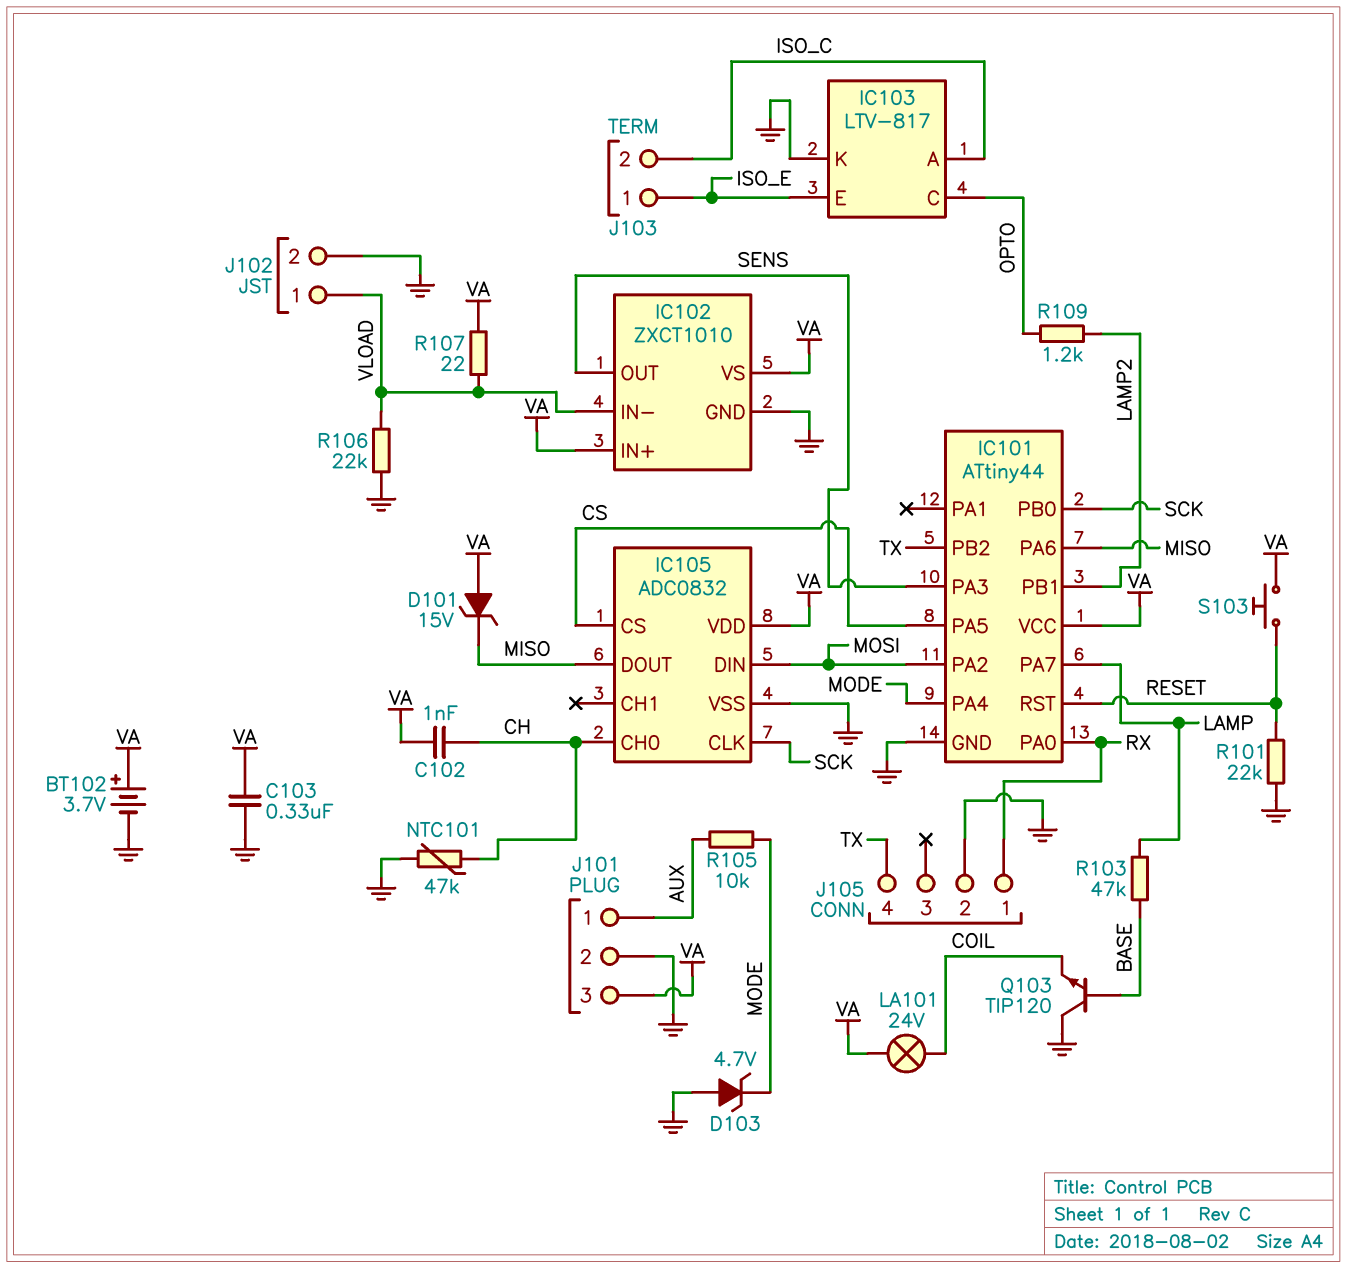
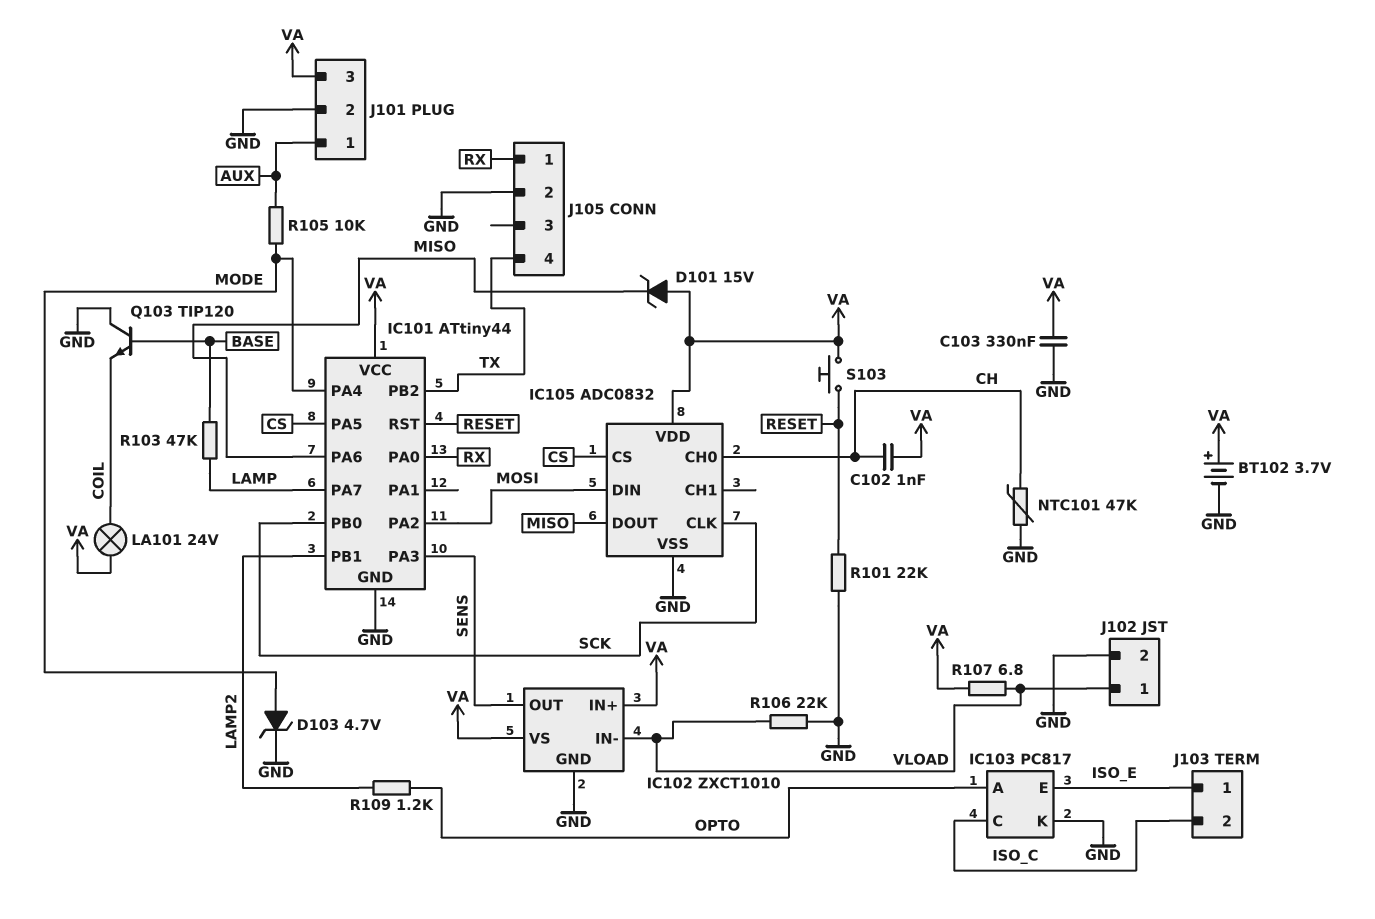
D103: zener 4.7V (A GND, K MODE) -> zener 4.7V (A MODE, K GND)
IC103: LTV-817 -> PC817
IC103 pin A: ISO_C -> OPTO
IC103 pin C: OPTO -> ISO_C
R107: 22 (VA, VLOAD) -> 6.8 (VA, VLOAD)

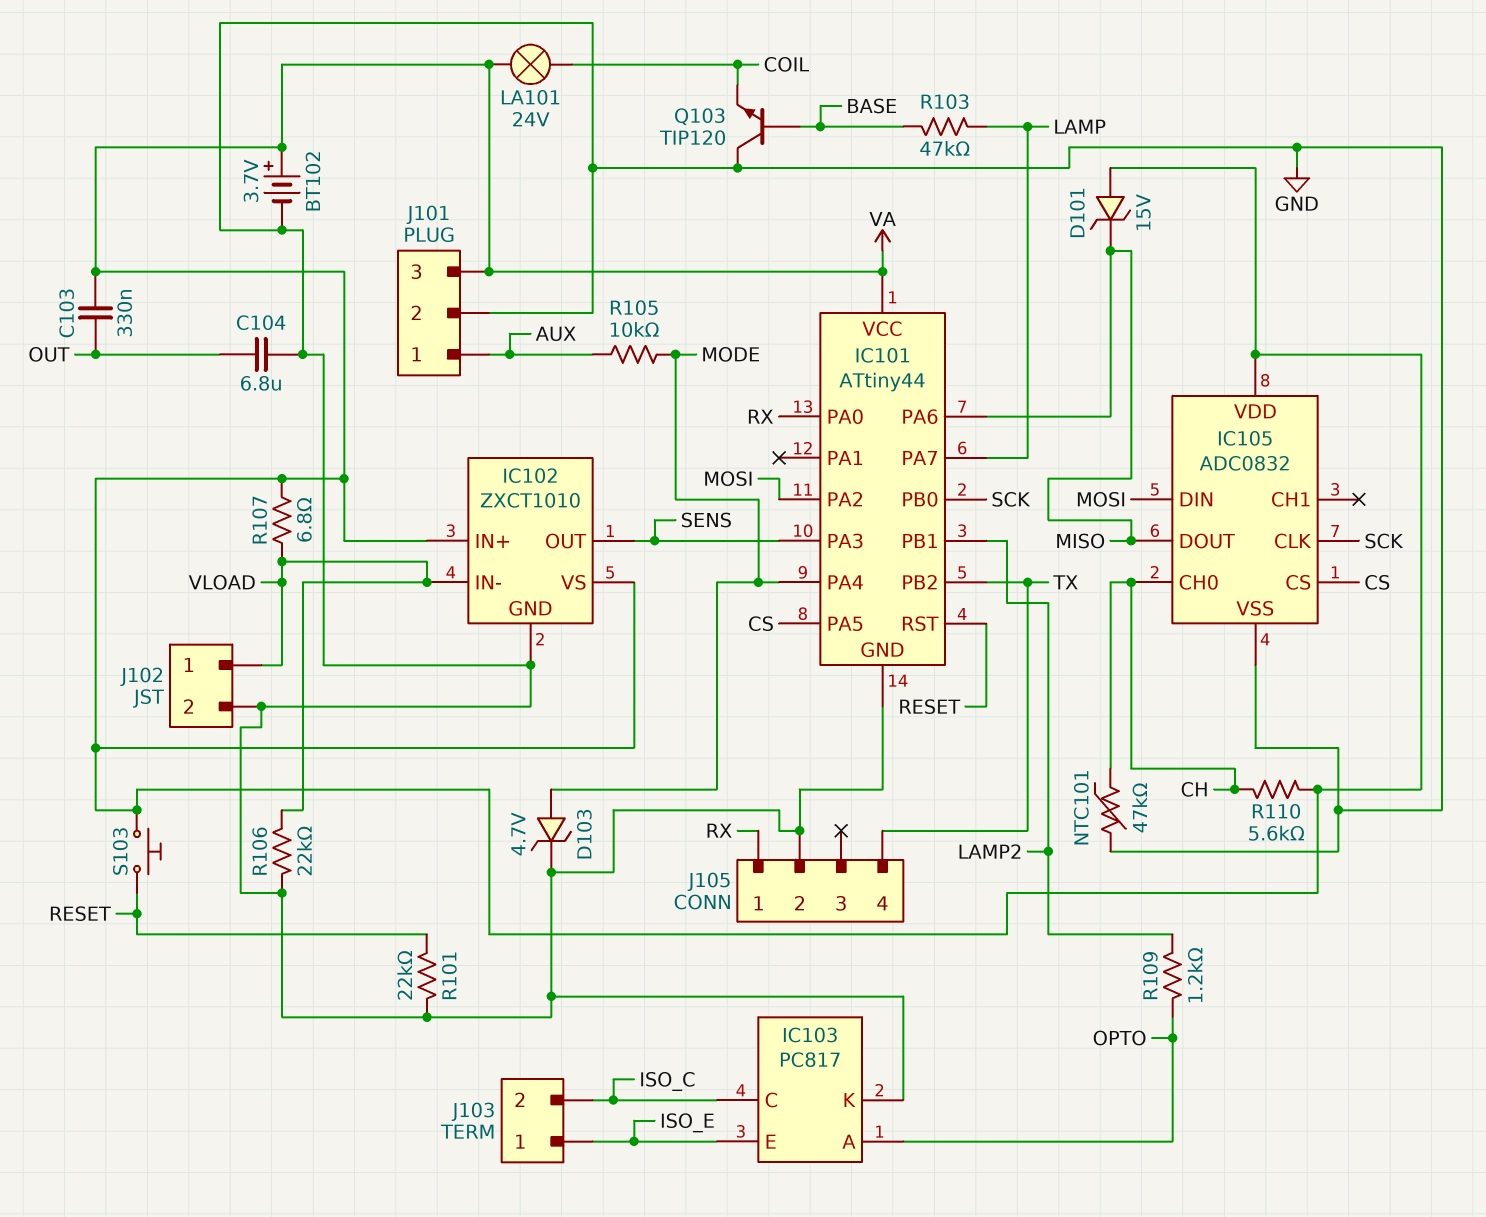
C102: 1nF (CH, VA) -> none
C103: 330nF (GND, VA) -> 330nF (OUT, VA)
C104: none -> 6.8uF (GND, OUT)
R110: none -> 5.6k (CH, VA)

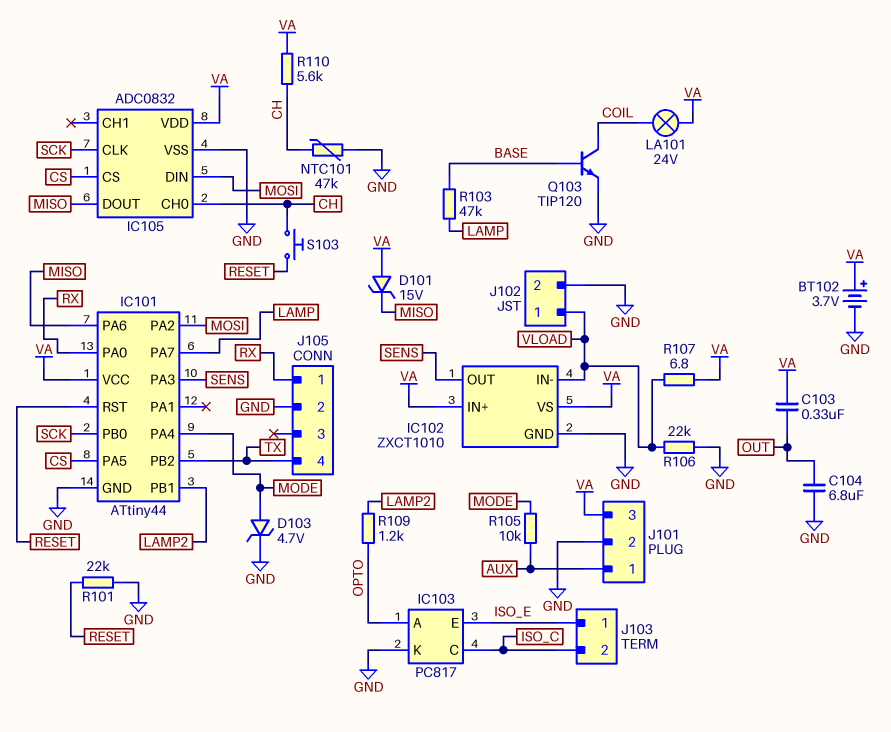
Q103: NPN TIP120 (B BASE, C GND, E COIL) -> NPN TIP120 (B BASE, C COIL, E GND)
S103: button (RESET, VA) -> button (CH, RESET)

